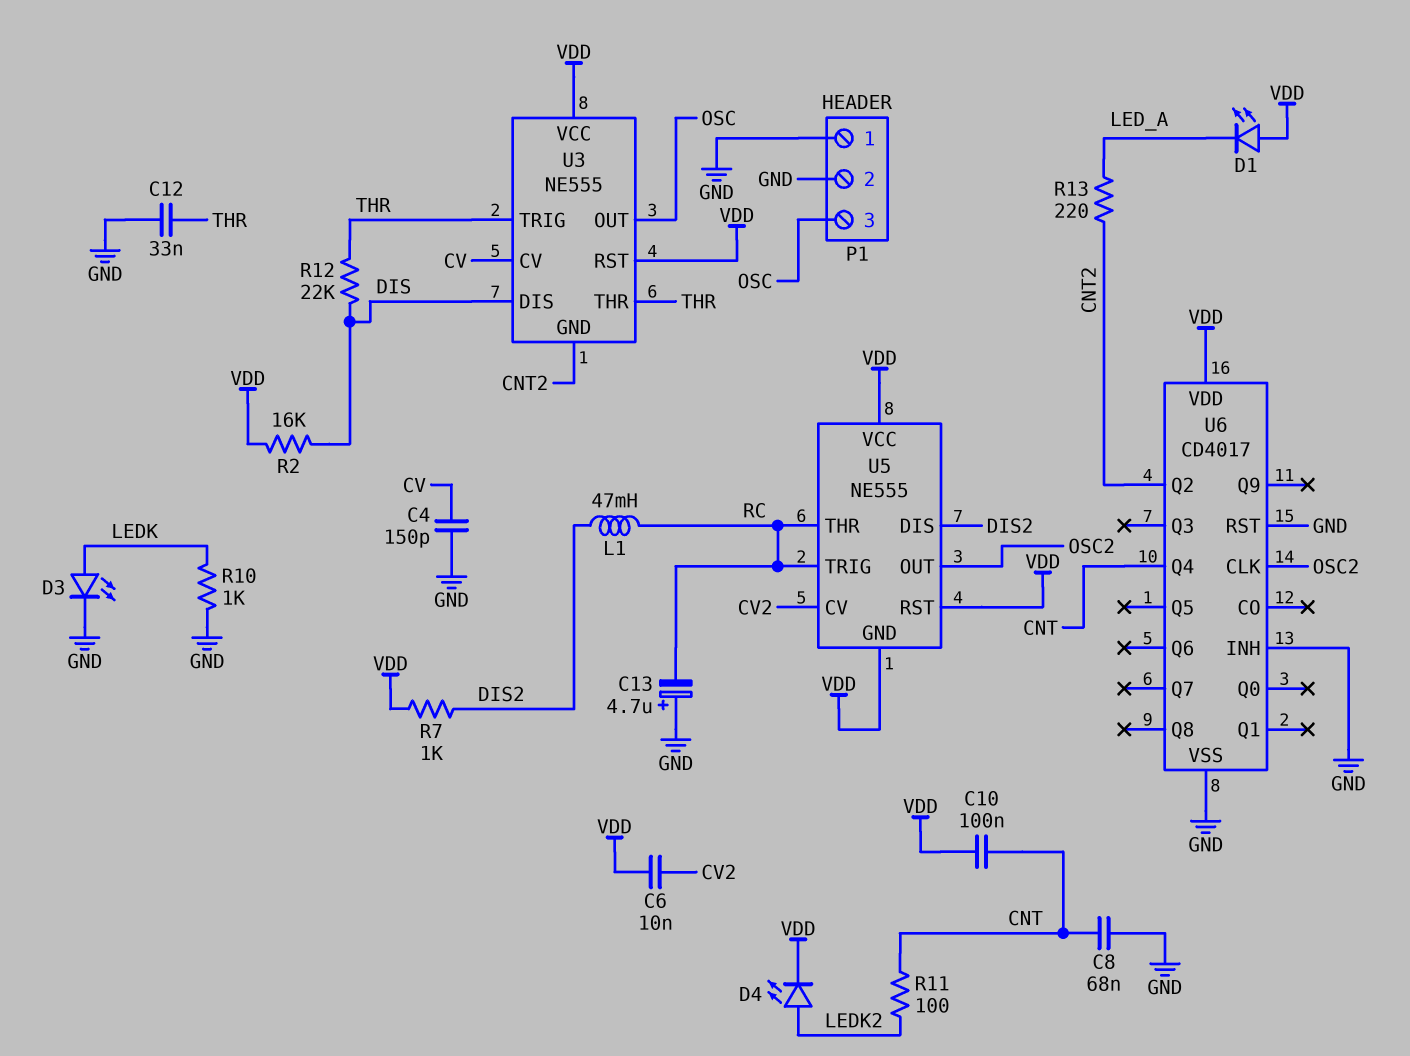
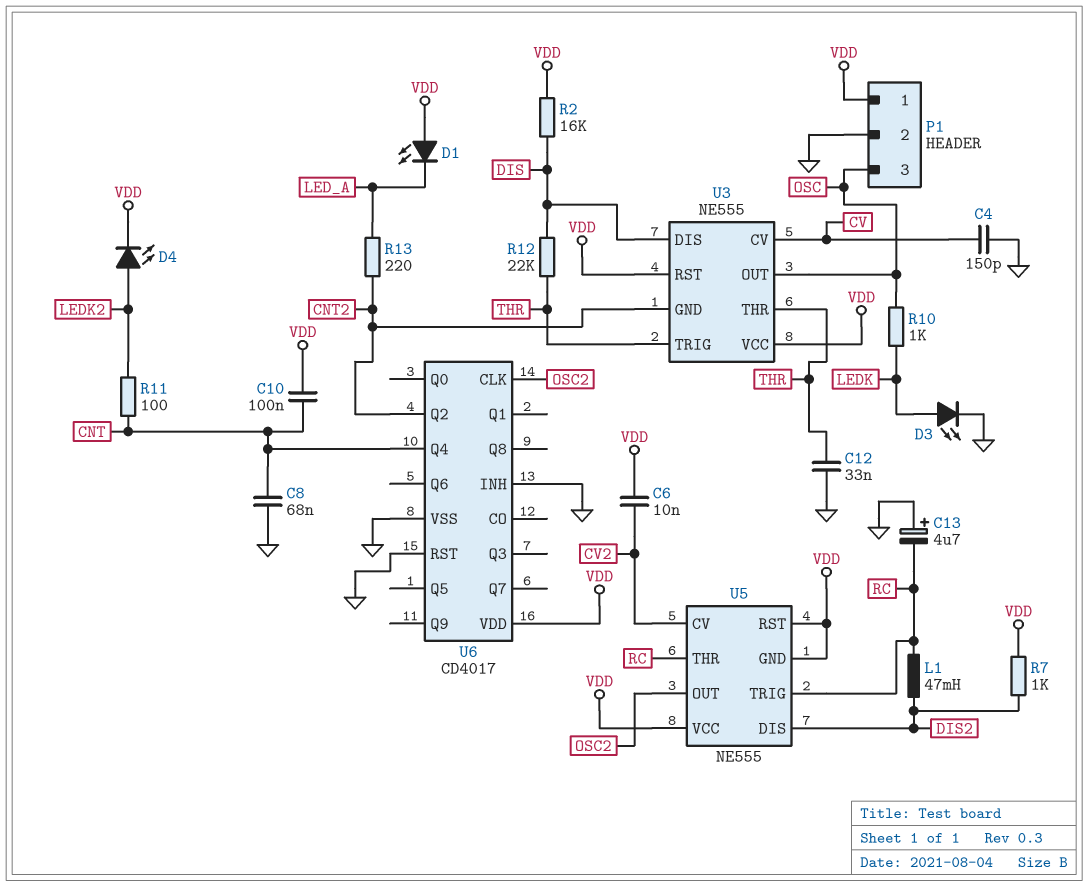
P1 pin 1: GND -> VDD
R10: 1k (GND, LEDK) -> 1k (LEDK, OSC)

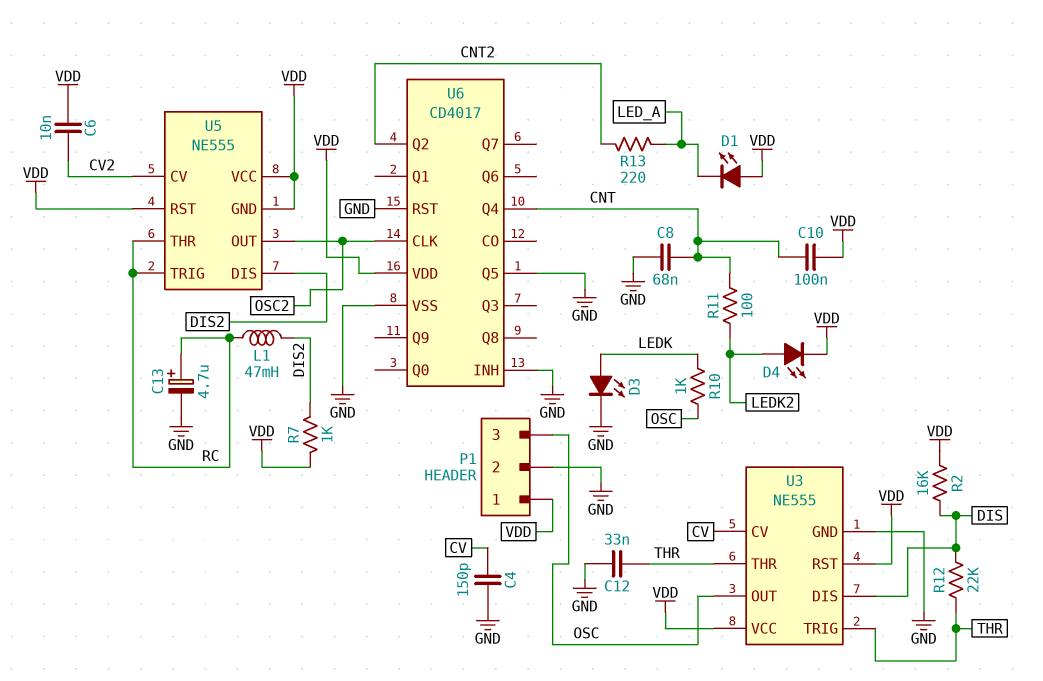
C13: 4.7uF (plus GND, minus RC) -> 4.7uF (plus RC, minus GND)
U3 pin GND: CNT2 -> GND
U6 pin Q5: none -> GND

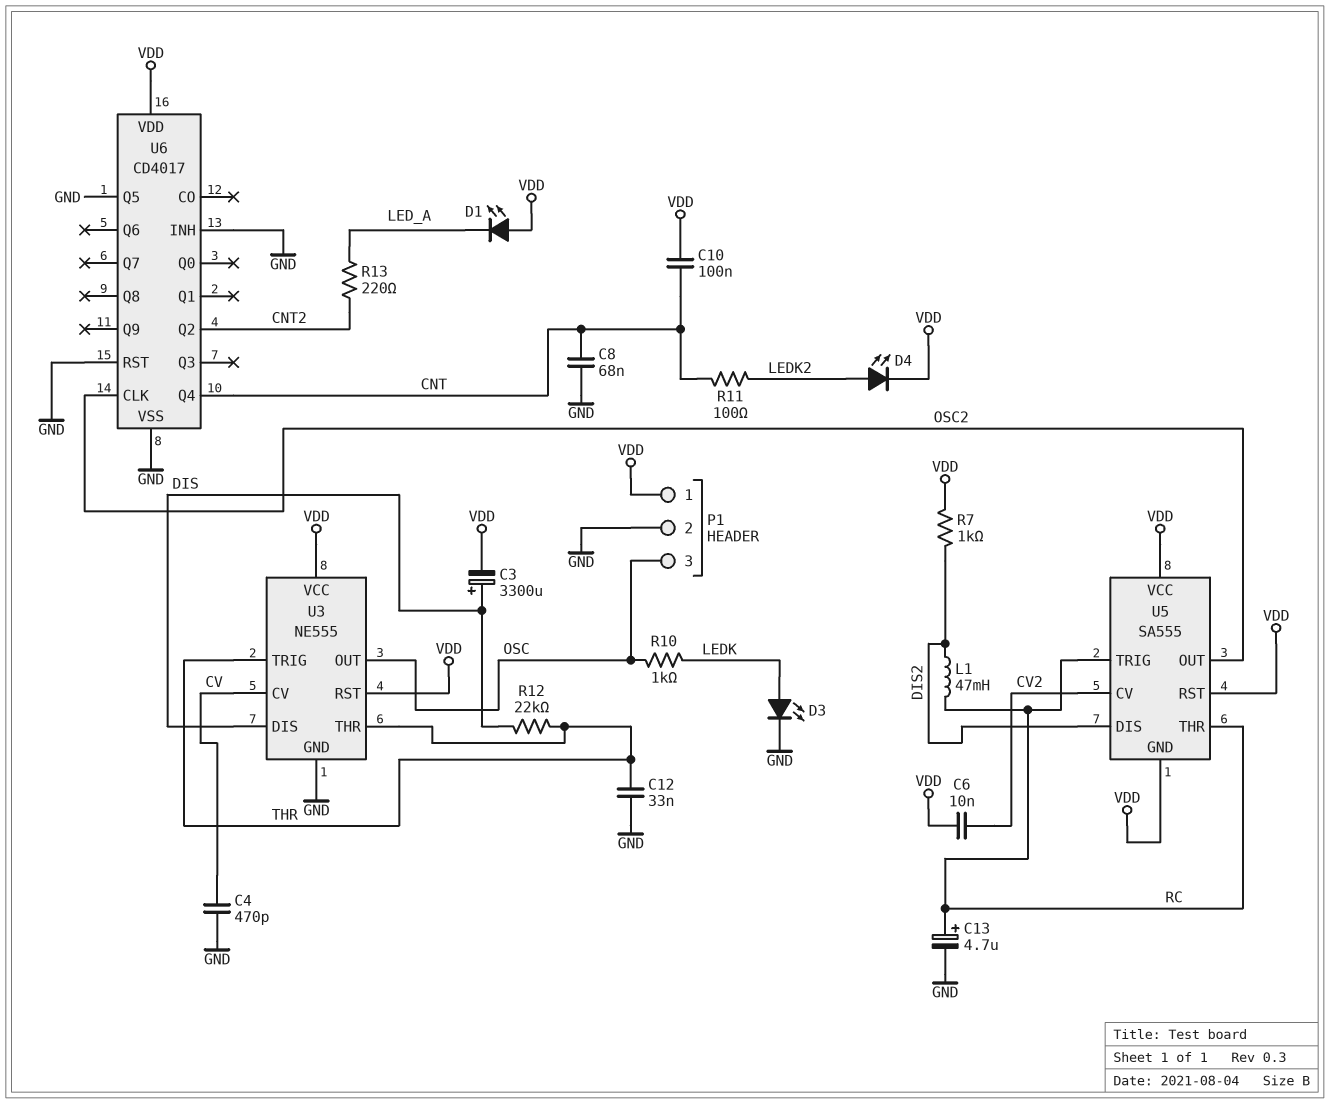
C3: none -> 3300uF (plus DIS, minus VDD)
C4: 150pF (CV, GND) -> 470pF (CV, GND)
R2: 16k (DIS, VDD) -> none
U5: NE555 -> SA555

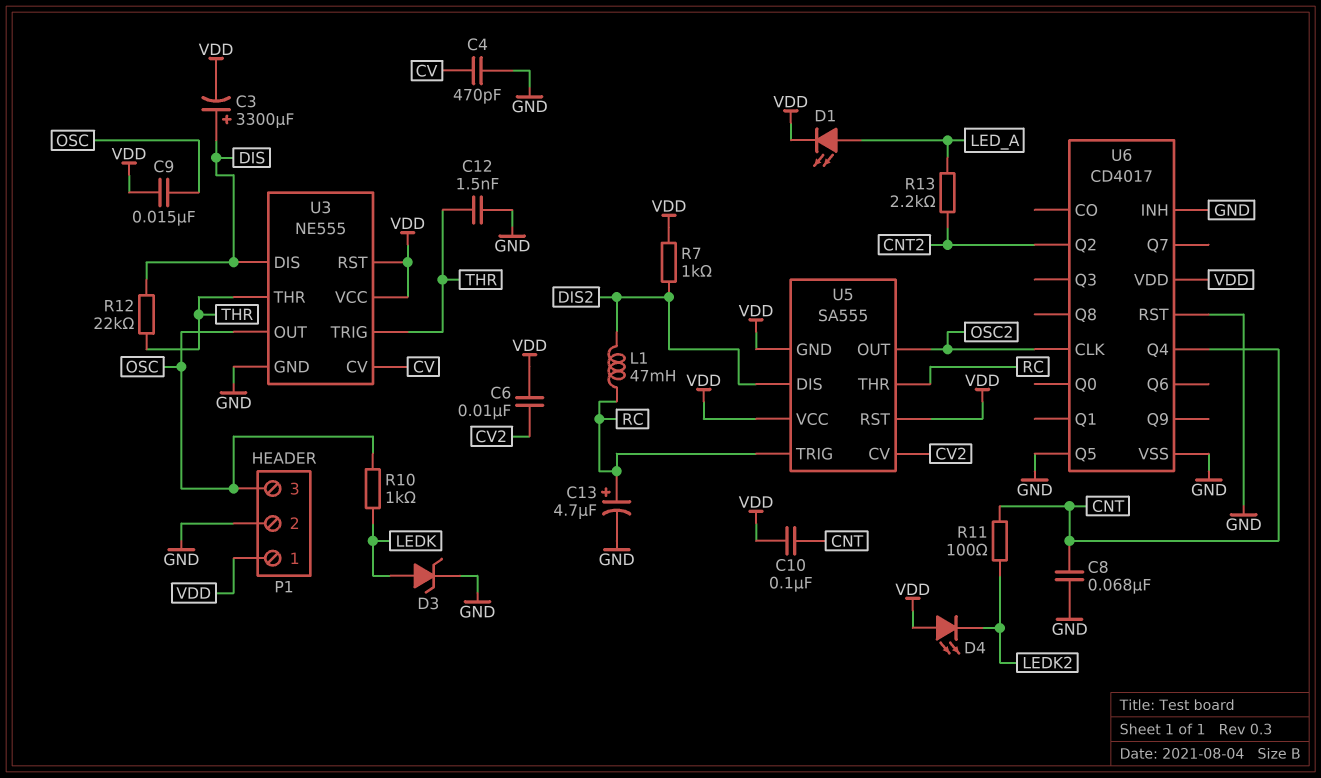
C9: none -> 15nF (OSC, VDD)
C12: 33nF (GND, THR) -> 1.5nF (GND, THR)
D1: LED (A VDD, K LED_A) -> LED (A LED_A, K VDD)
D3: LED (A LEDK, K GND) -> zener (A LEDK, K GND)
D4: LED (A LEDK2, K VDD) -> LED (A VDD, K LEDK2)
R13: 220 (CNT2, LED_A) -> 2.2k (CNT2, LED_A)

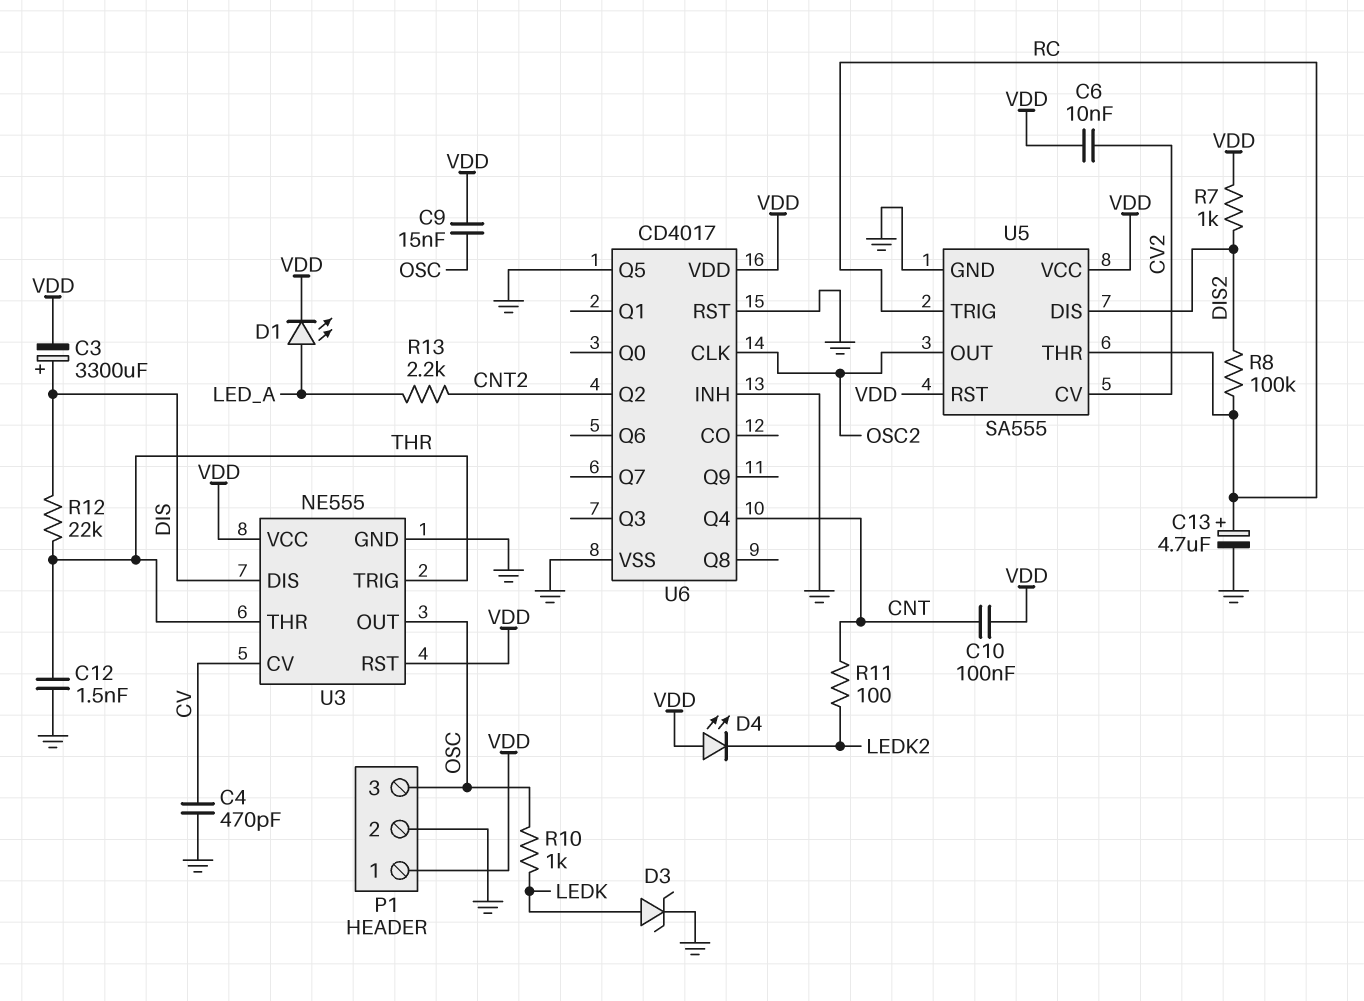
C8: 68nF (CNT, GND) -> none
L1: 47mH (DIS2, RC) -> none
R8: none -> 100k (DIS2, RC)
U5 pin GND: VDD -> GND

